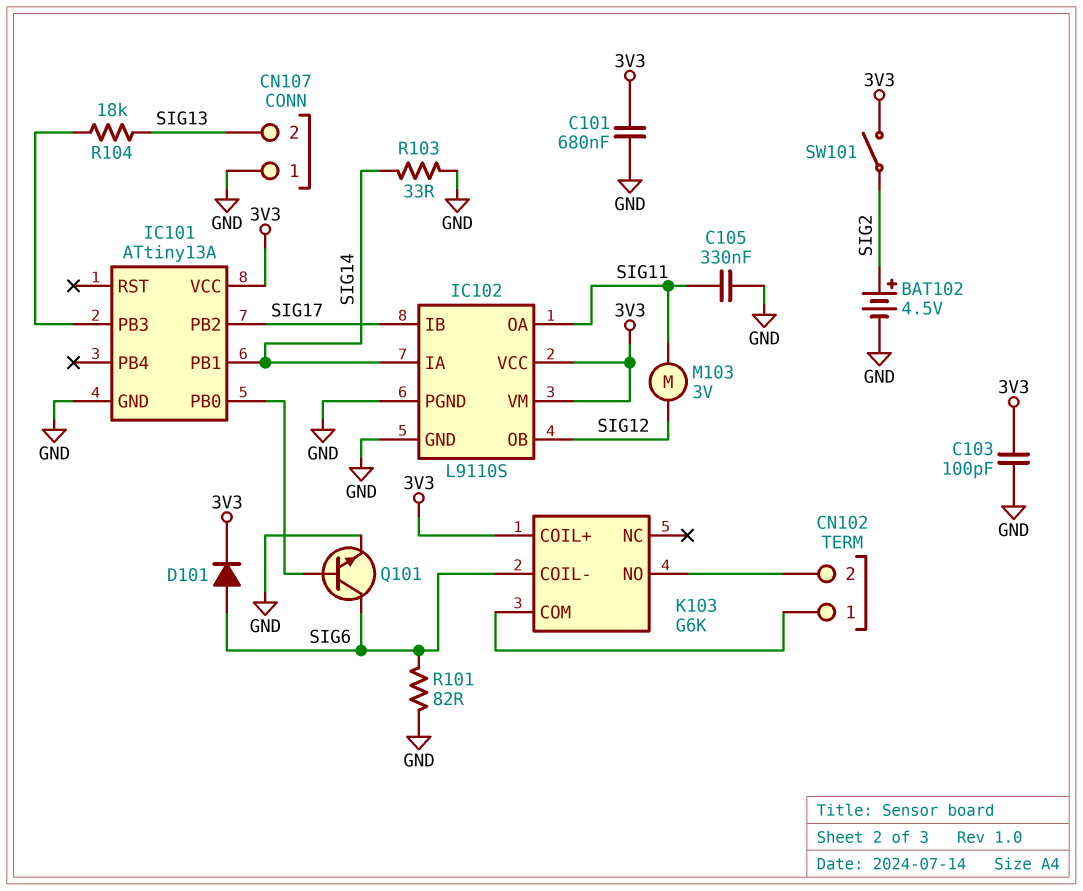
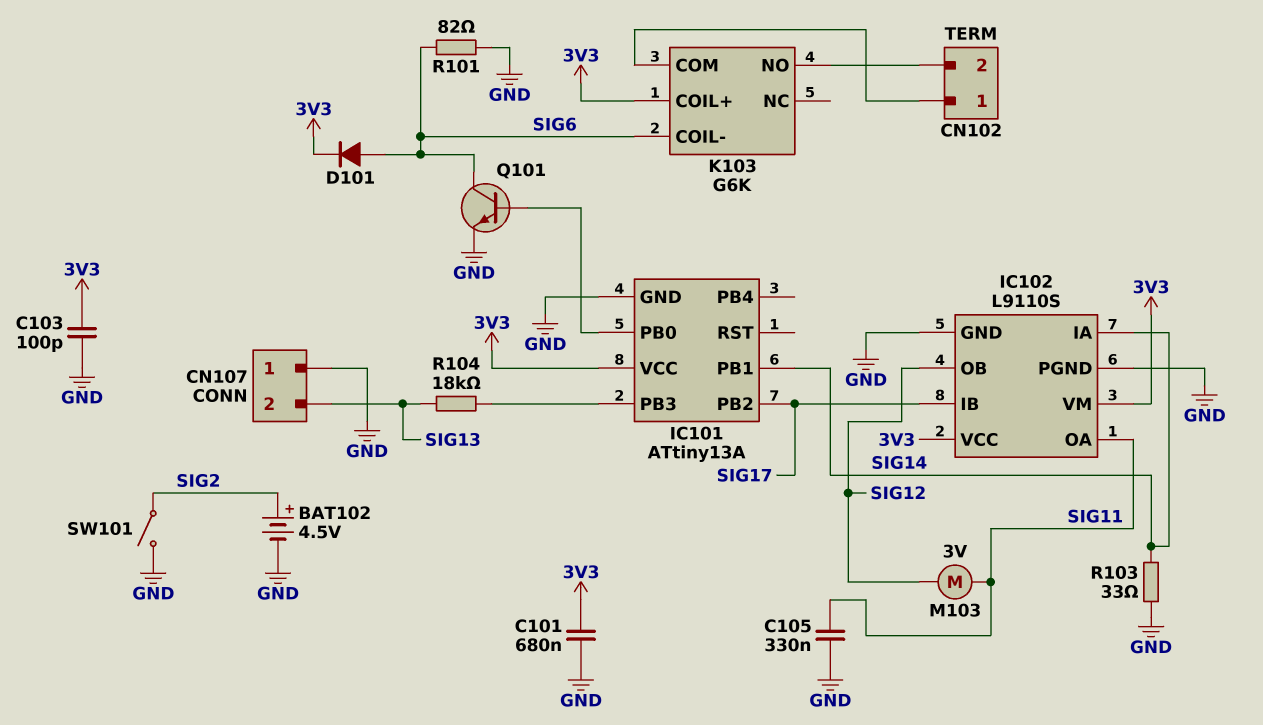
SW101: switch (3V3, SIG2) -> switch (GND, SIG2)

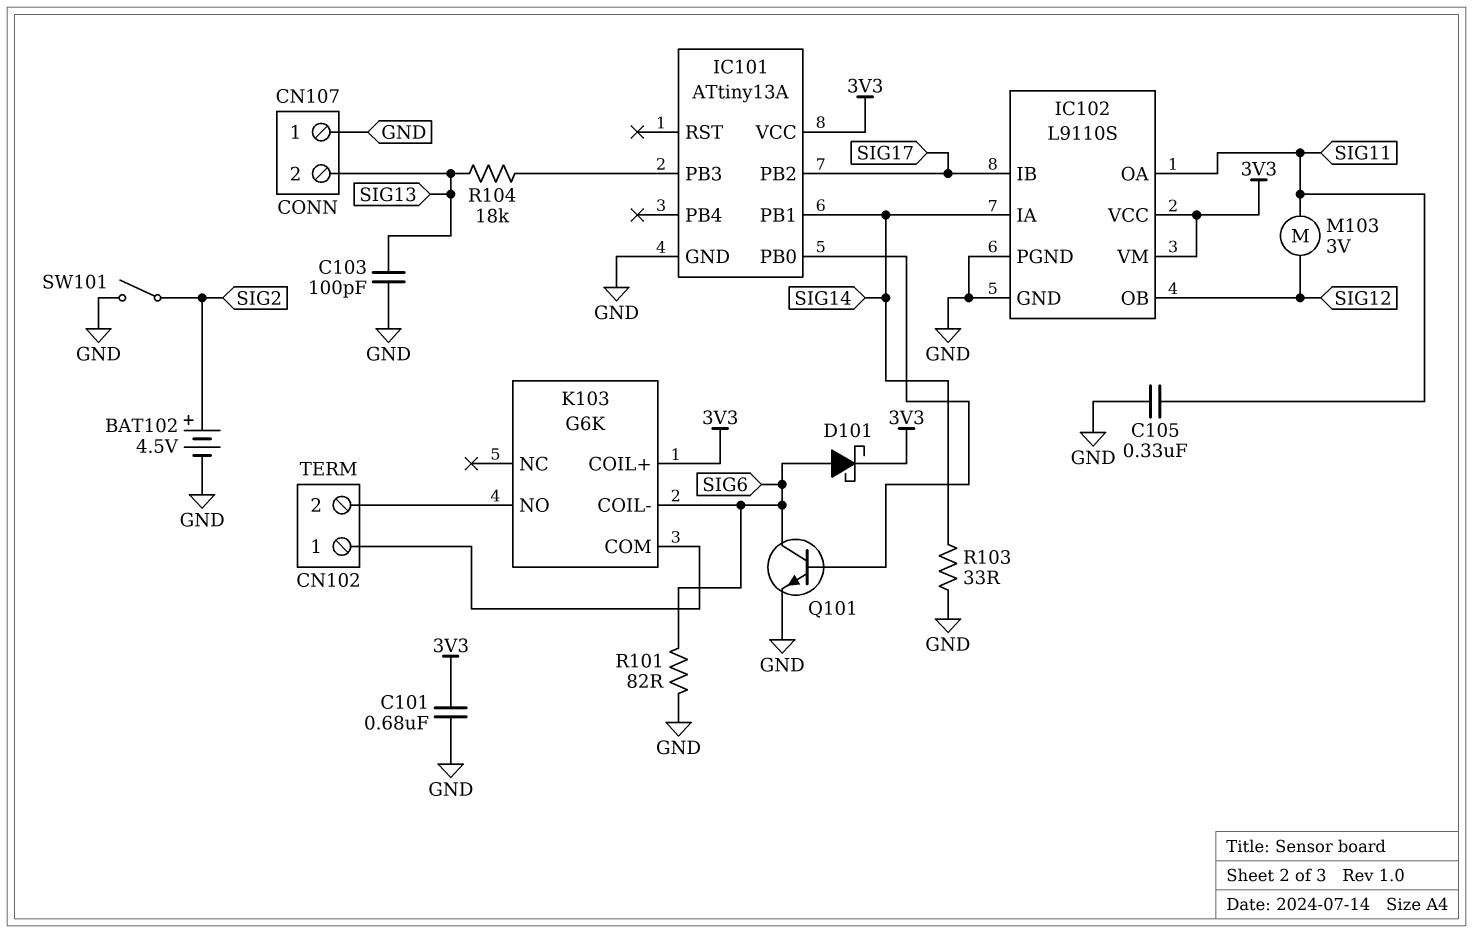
C103: 100pF (3V3, GND) -> 100pF (GND, SIG13)
D101: diode (A SIG6, K 3V3) -> schottky (A SIG6, K 3V3)

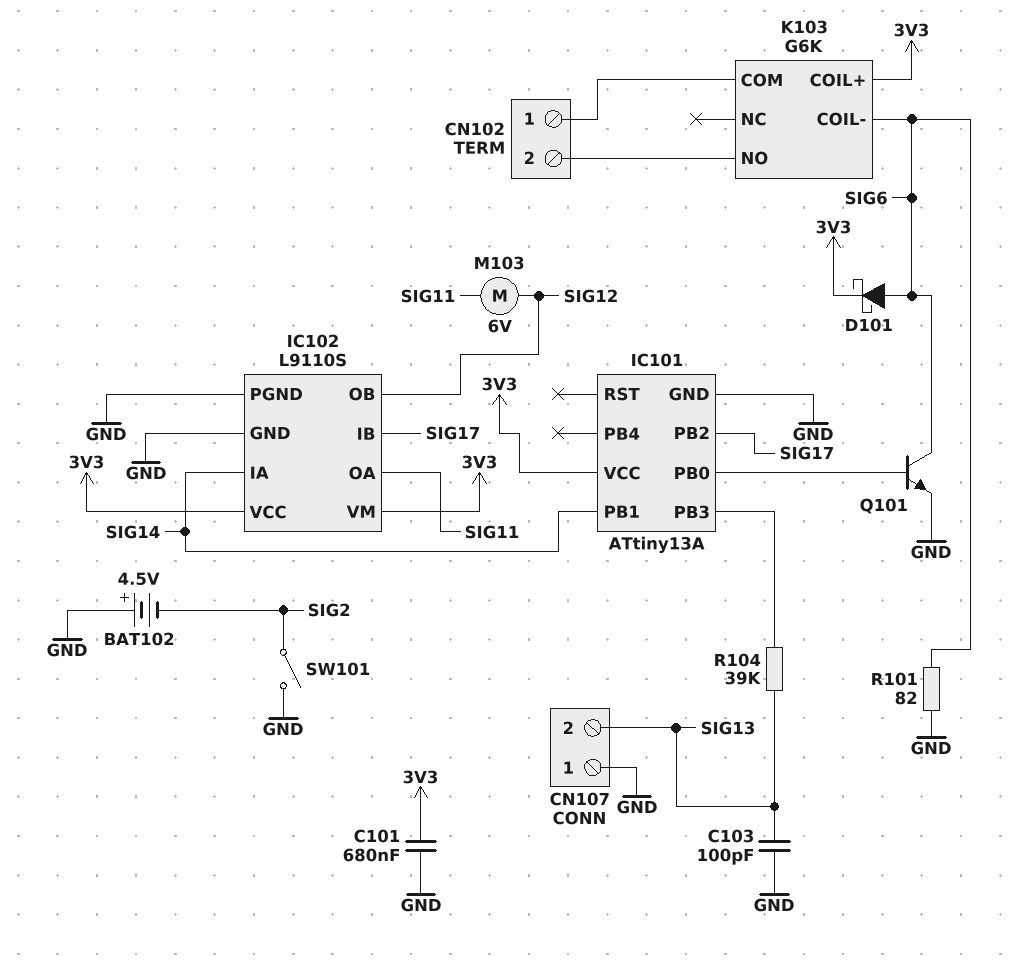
BAT102: 4.5V (plus SIG2, minus GND) -> 4.5V (plus GND, minus SIG2)
C105: 330nF (GND, SIG11) -> none
M103: motor 3V (SIG11, SIG12) -> motor 6V (SIG11, SIG12)
R103: 33 (GND, SIG14) -> none
R104: 18k (IC101/PB3, SIG13) -> 39k (IC101/PB3, SIG13)

